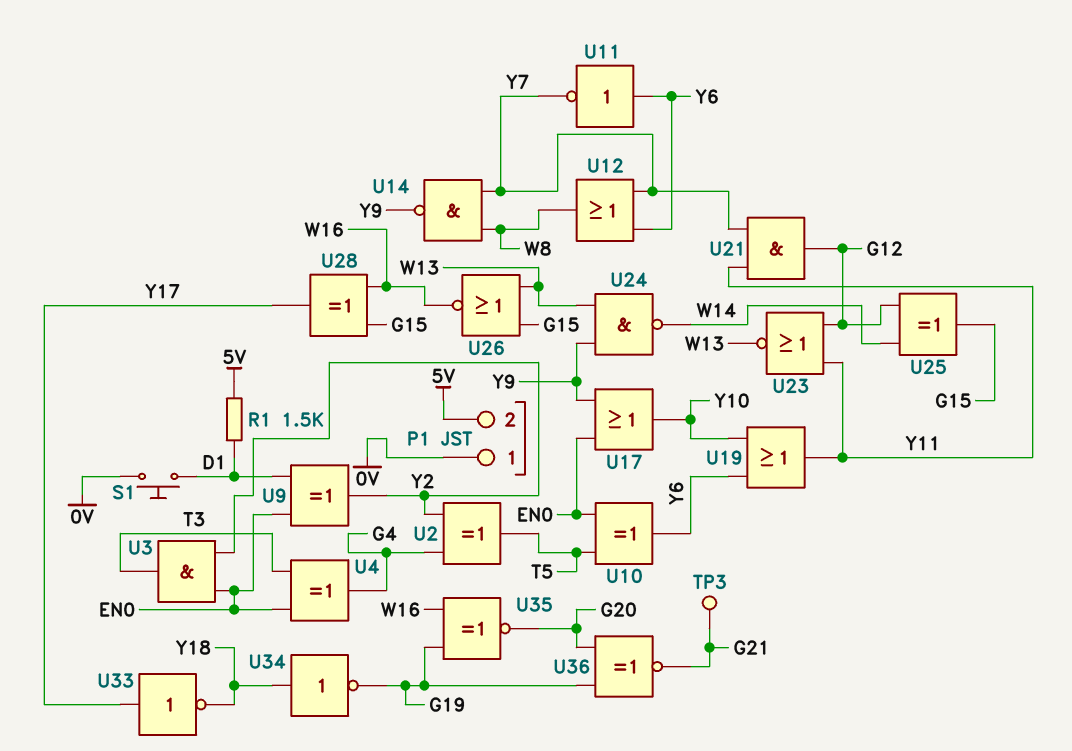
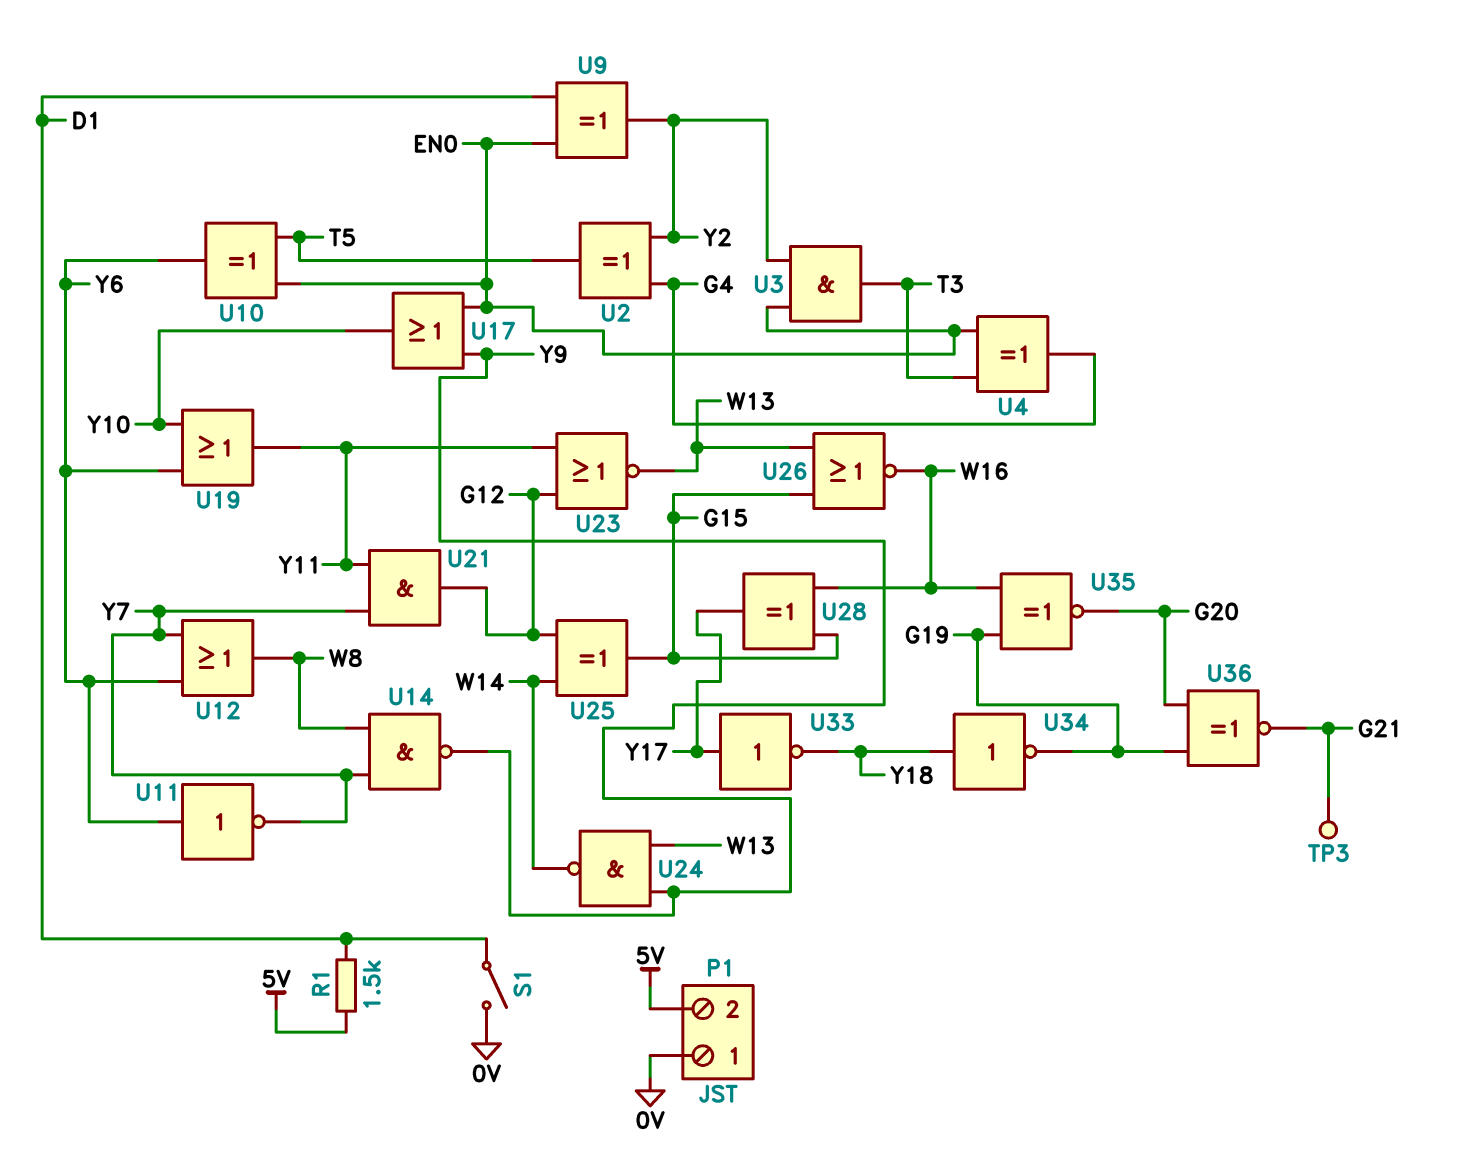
S1: button (0V, D1) -> switch (0V, D1)

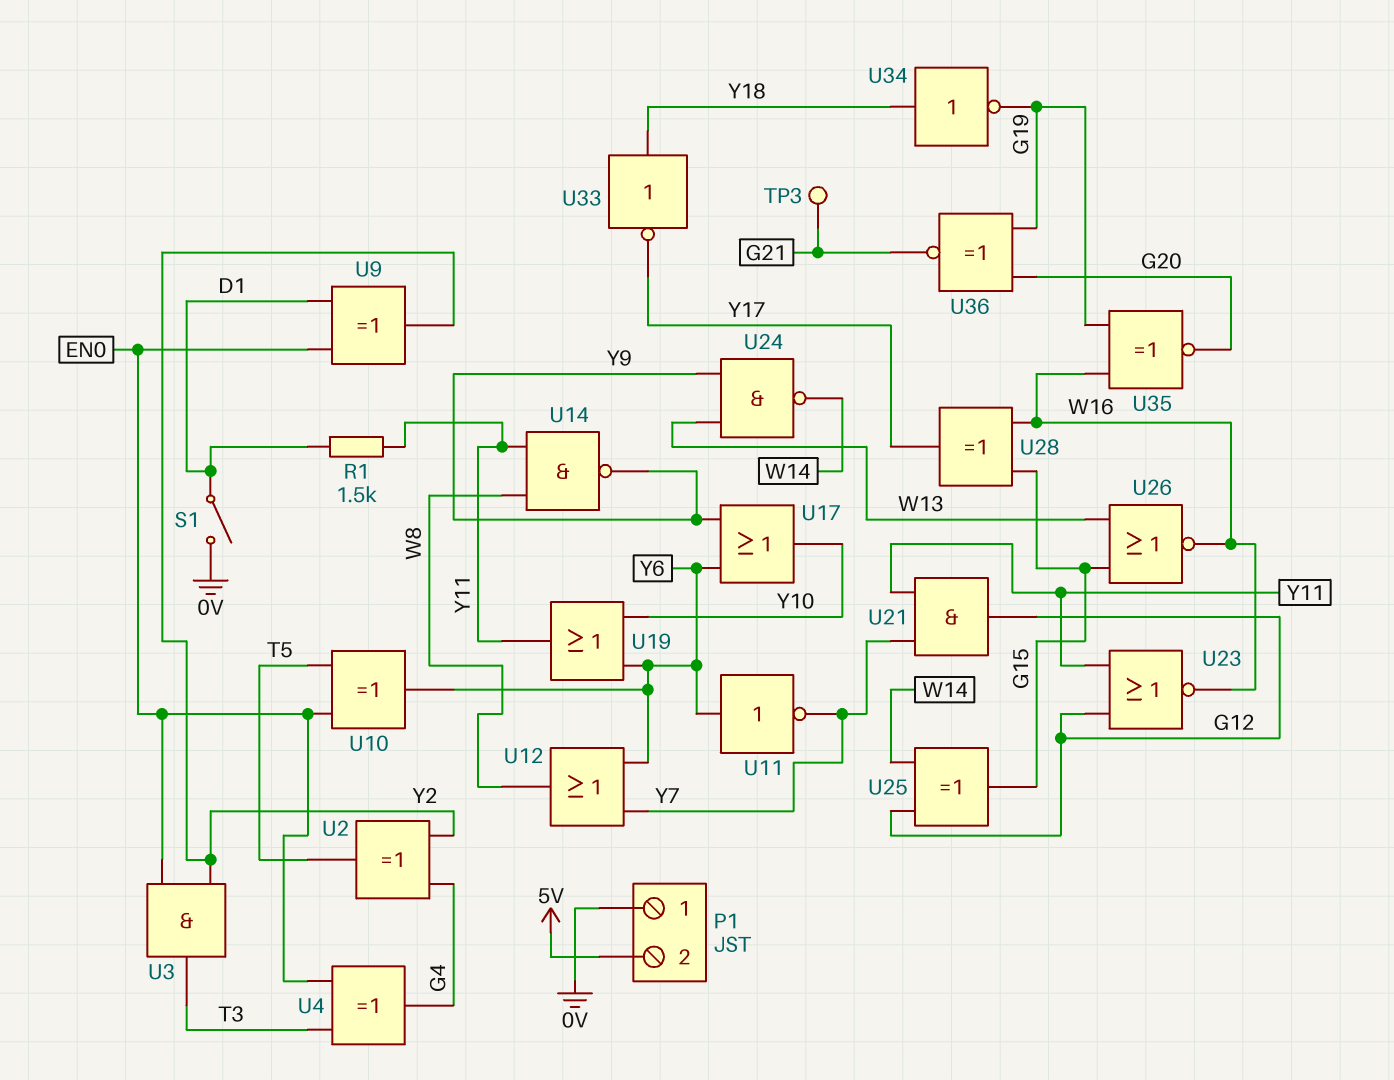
R1: 1.5k (5V, D1) -> 1.5k (D1, Y11)
U14: NAND (in W8, in Y7, out Y9) -> NAND (in W8, in Y11, out Y9)
U17: OR (in EN0, in Y9, out Y10) -> OR (in Y6, in Y9, out Y10)
U23: NOR (in G12, in Y11, out W13) -> NOR (in G12, in Y11, out W16)
U33: NOT (in Y17, out Y18) -> NOT (in Y18, out Y17)

